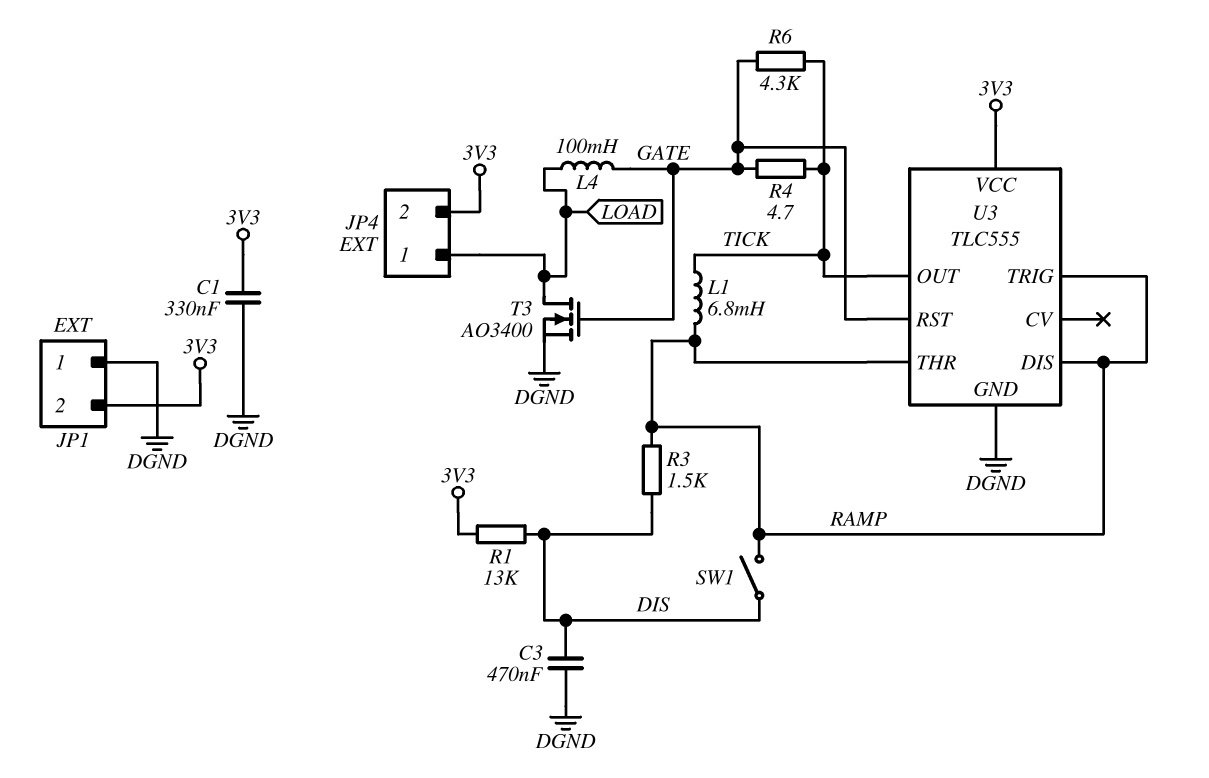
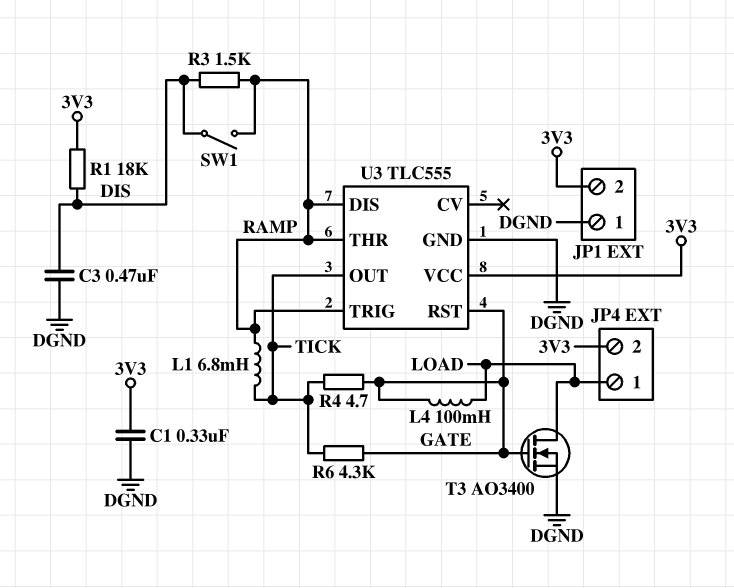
R1: 13k (3V3, DIS) -> 18k (3V3, DIS)

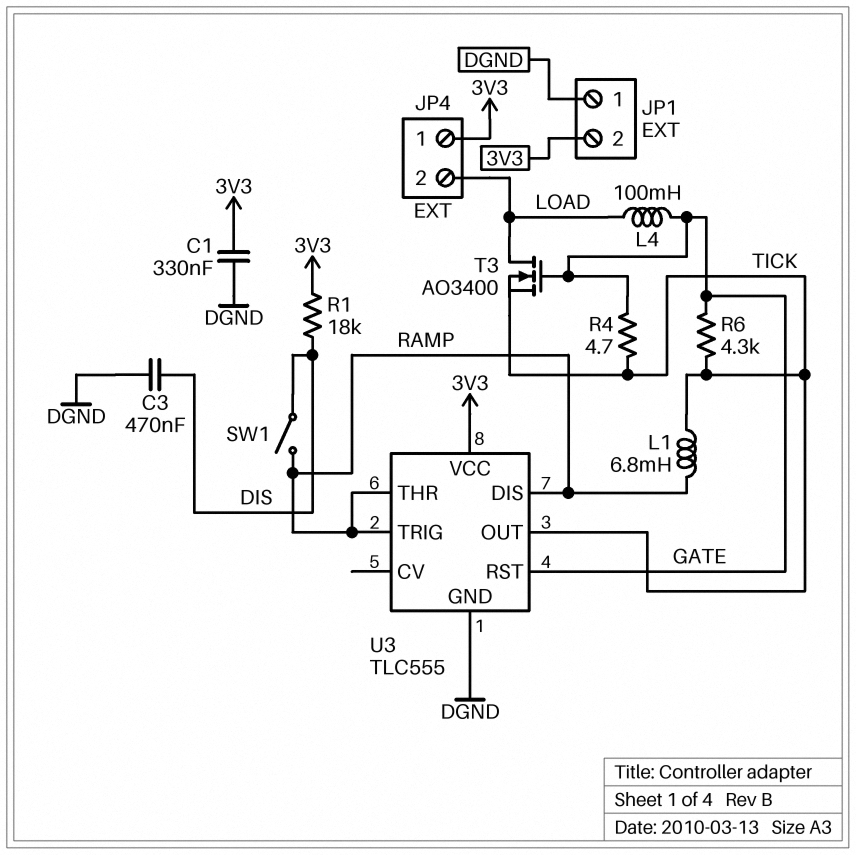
JP4 pin 1: LOAD -> 3V3
JP4 pin 2: 3V3 -> LOAD
R3: 1.5k (DIS, RAMP) -> none
T3: NMOS AO3400 (G GATE, D LOAD, S DGND) -> NMOS AO3400 (G GATE, D LOAD, S TICK)

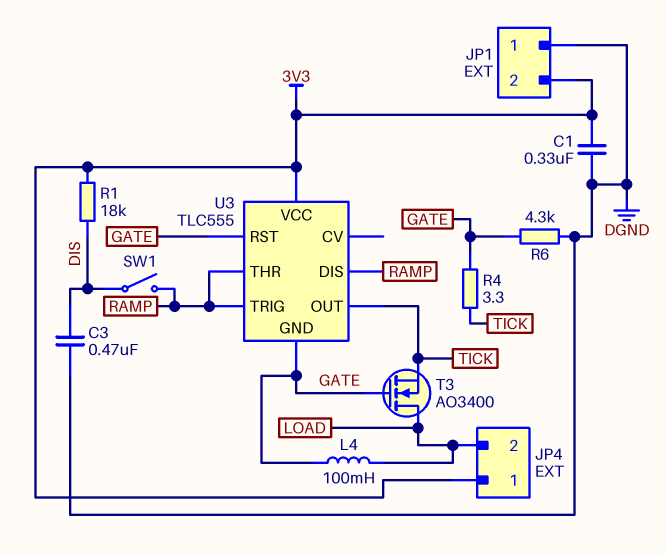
L1: 6.8mH (RAMP, TICK) -> none
R4: 4.7 (GATE, TICK) -> 3.3 (GATE, TICK)
R6: 4.3k (GATE, TICK) -> 4.3k (DGND, GATE)
U3 pin GND: DGND -> GATE

